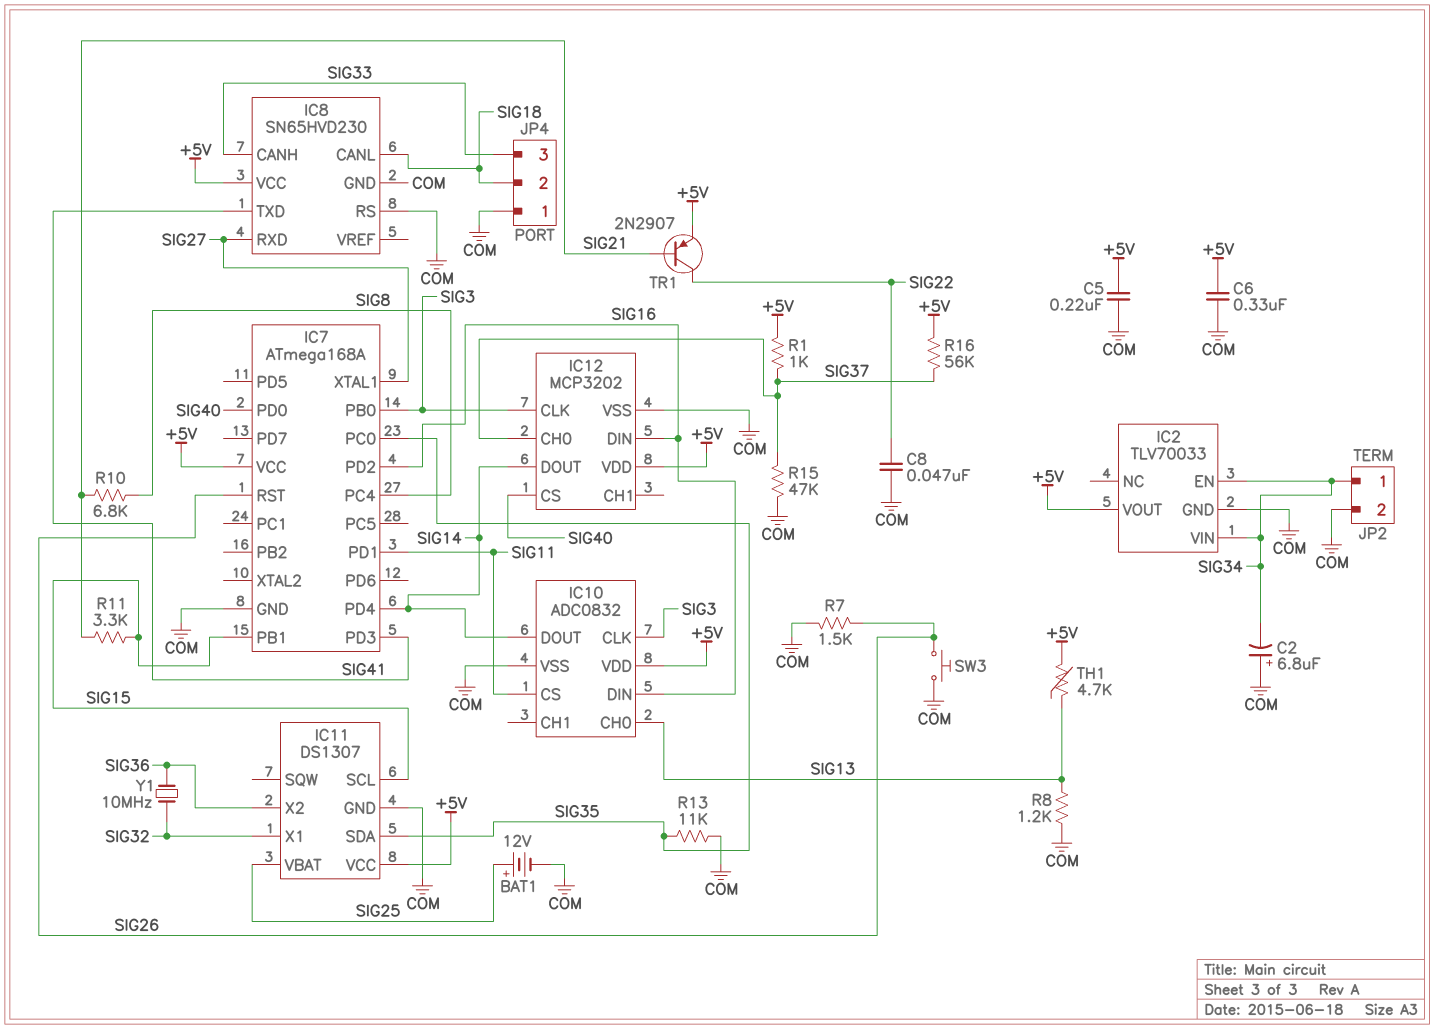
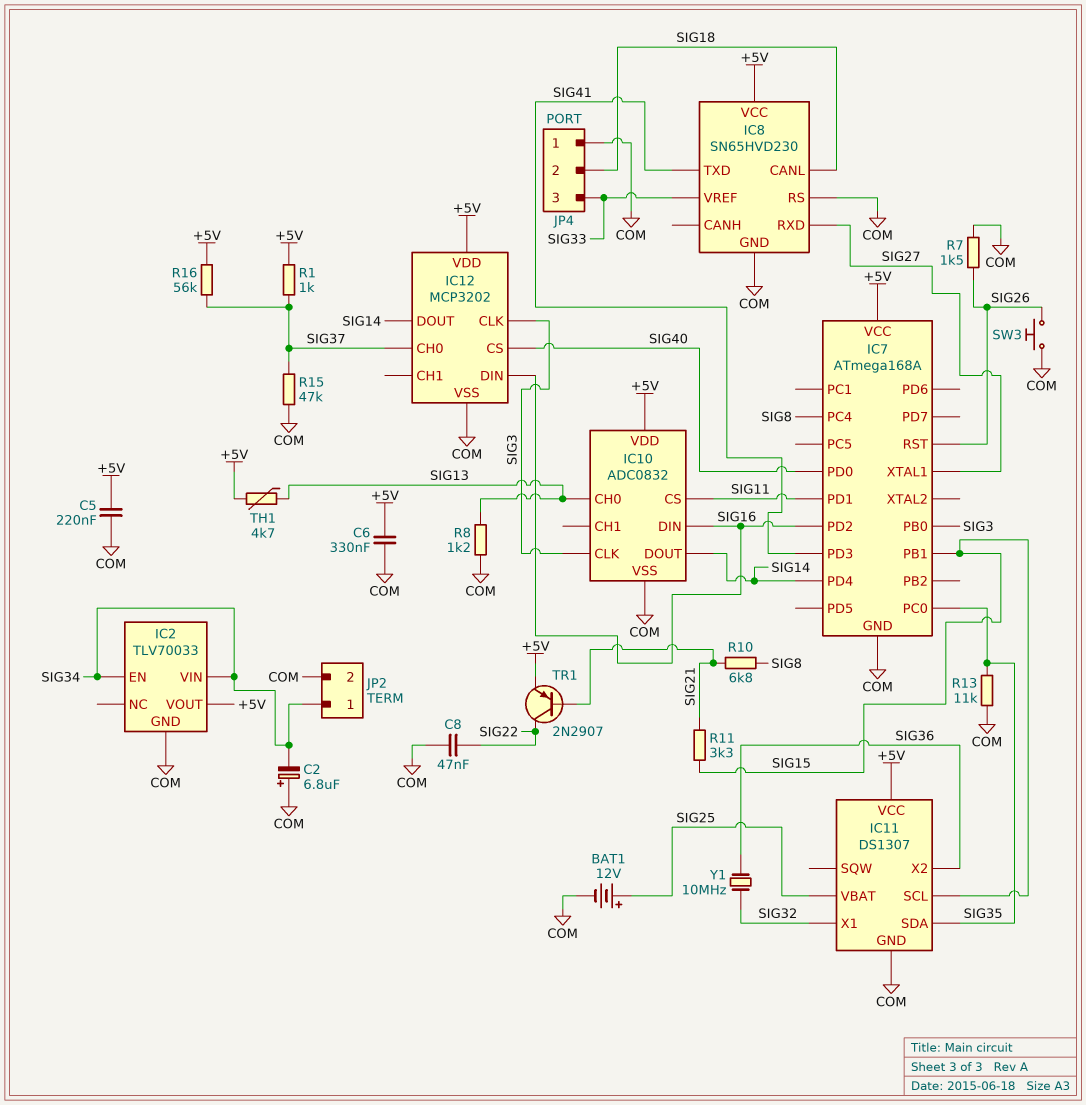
IC8 pin CANH: SIG33 -> none
IC8 pin VREF: none -> SIG33

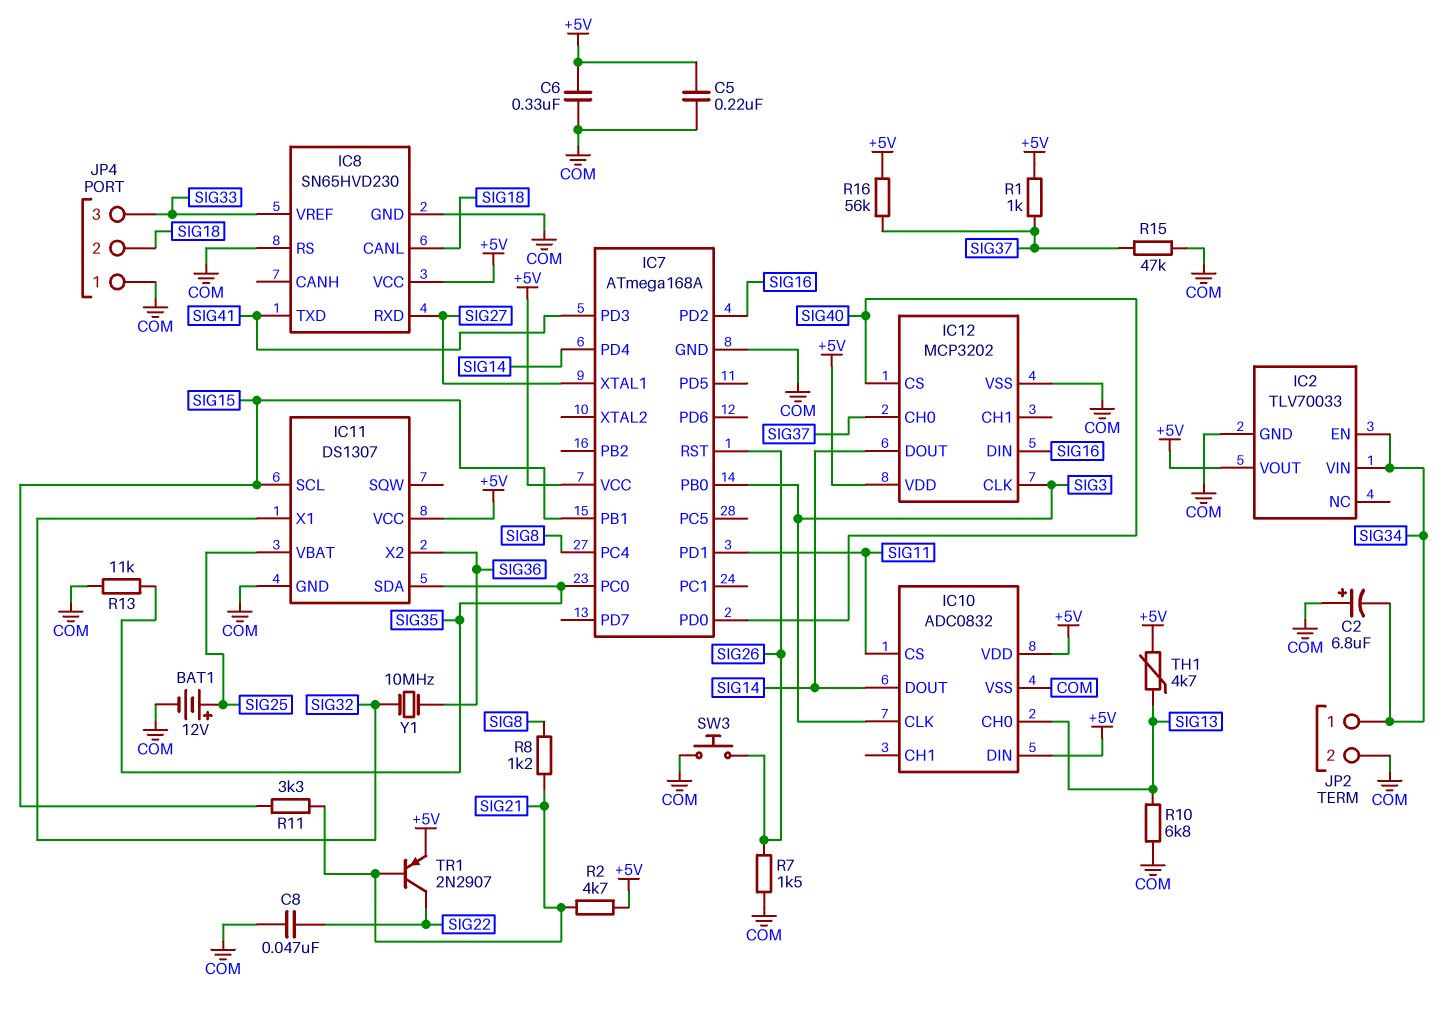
IC10 pin DIN: SIG16 -> +5V
R2: none -> 4.7k (+5V, SIG21)
R8: 1.2k (COM, SIG13) -> 1.2k (SIG8, SIG21)
R10: 6.8k (SIG8, SIG21) -> 6.8k (COM, SIG13)

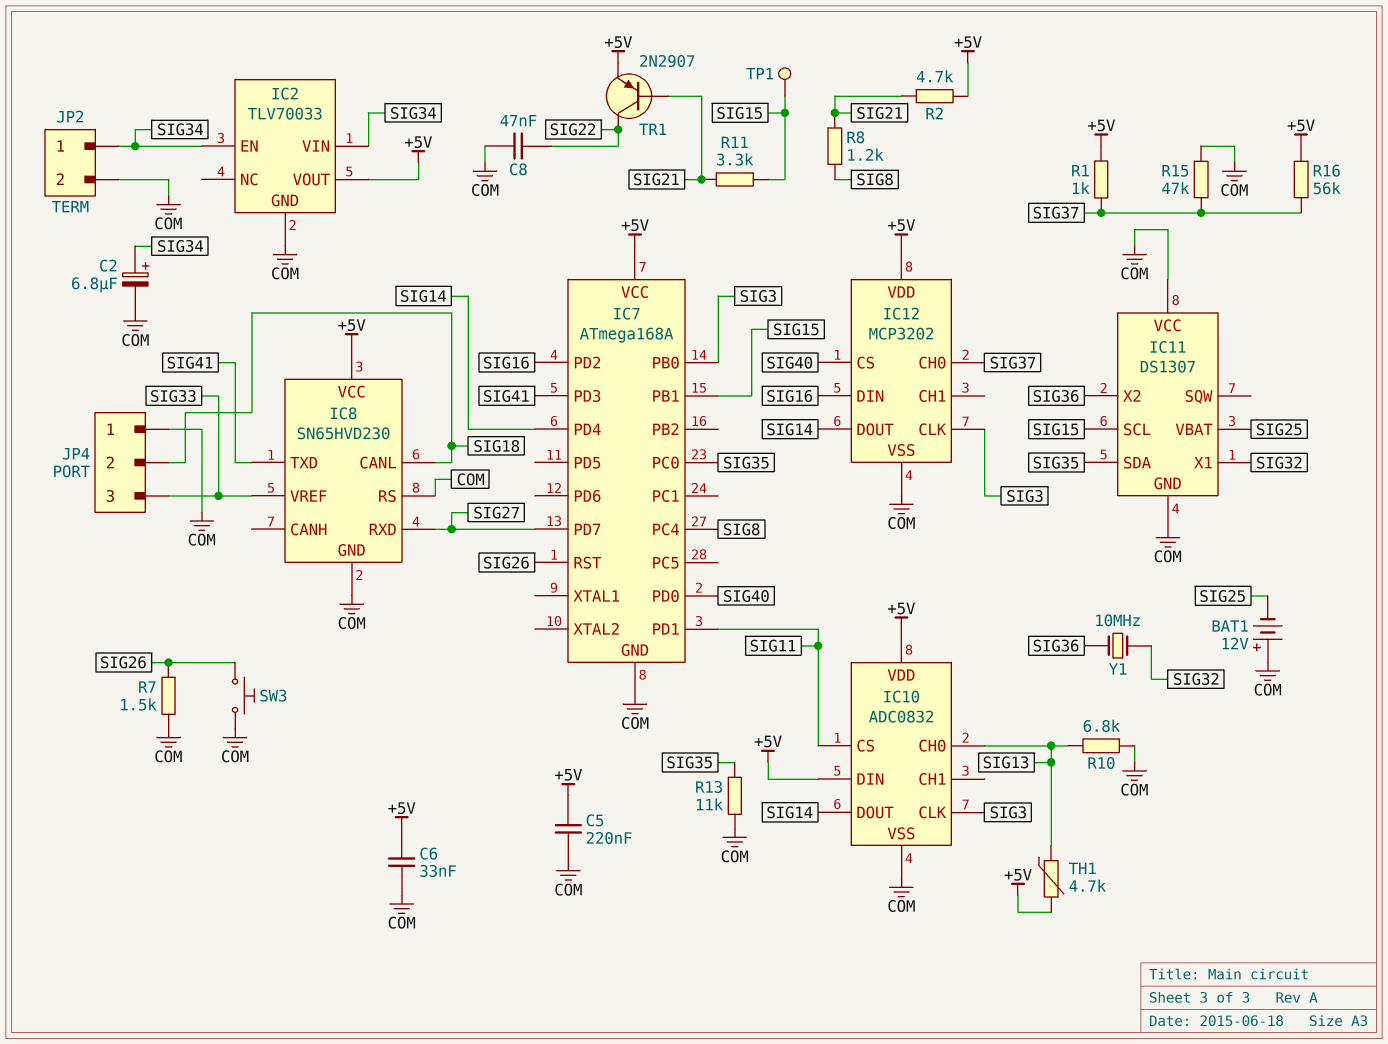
BAT1: 12V (plus SIG25, minus COM) -> 12V (plus COM, minus SIG25)
C2: 6.8uF (plus COM, minus SIG34) -> 6.8uF (plus SIG34, minus COM)
C6: 330nF (+5V, COM) -> 33nF (+5V, COM)
IC7 pin PD7: none -> SIG27
IC7 pin XTAL1: SIG27 -> none
IC11 pin VCC: +5V -> COM
TP1: none -> test point (SIG15)

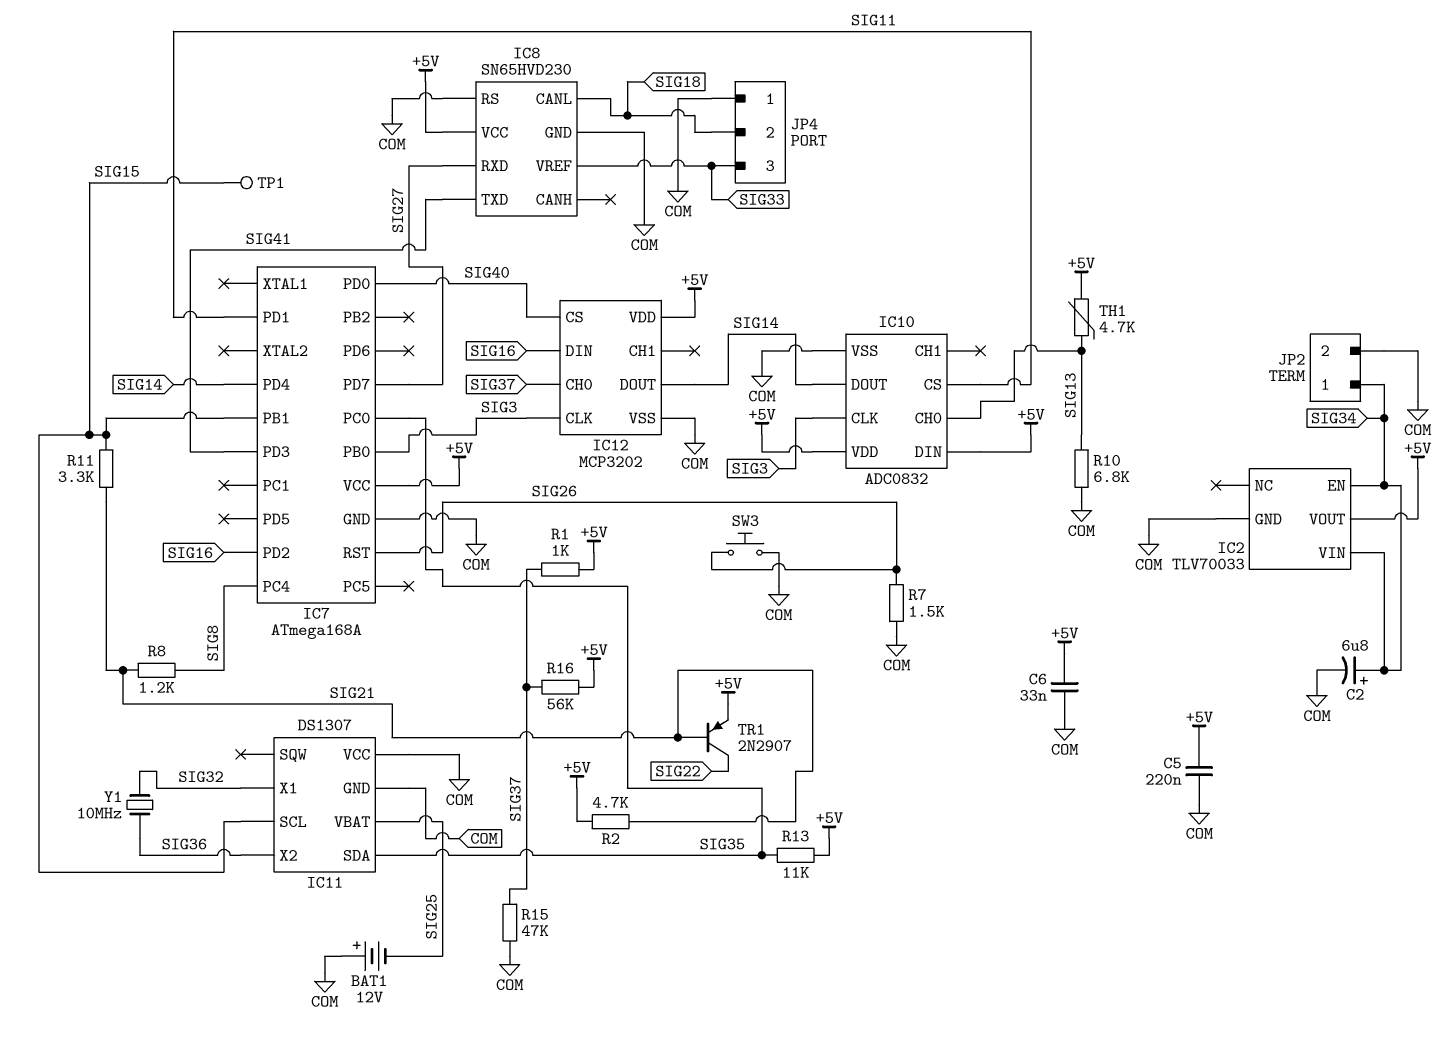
C8: 47nF (COM, SIG22) -> none
R13: 11k (COM, SIG35) -> 11k (+5V, SIG35)

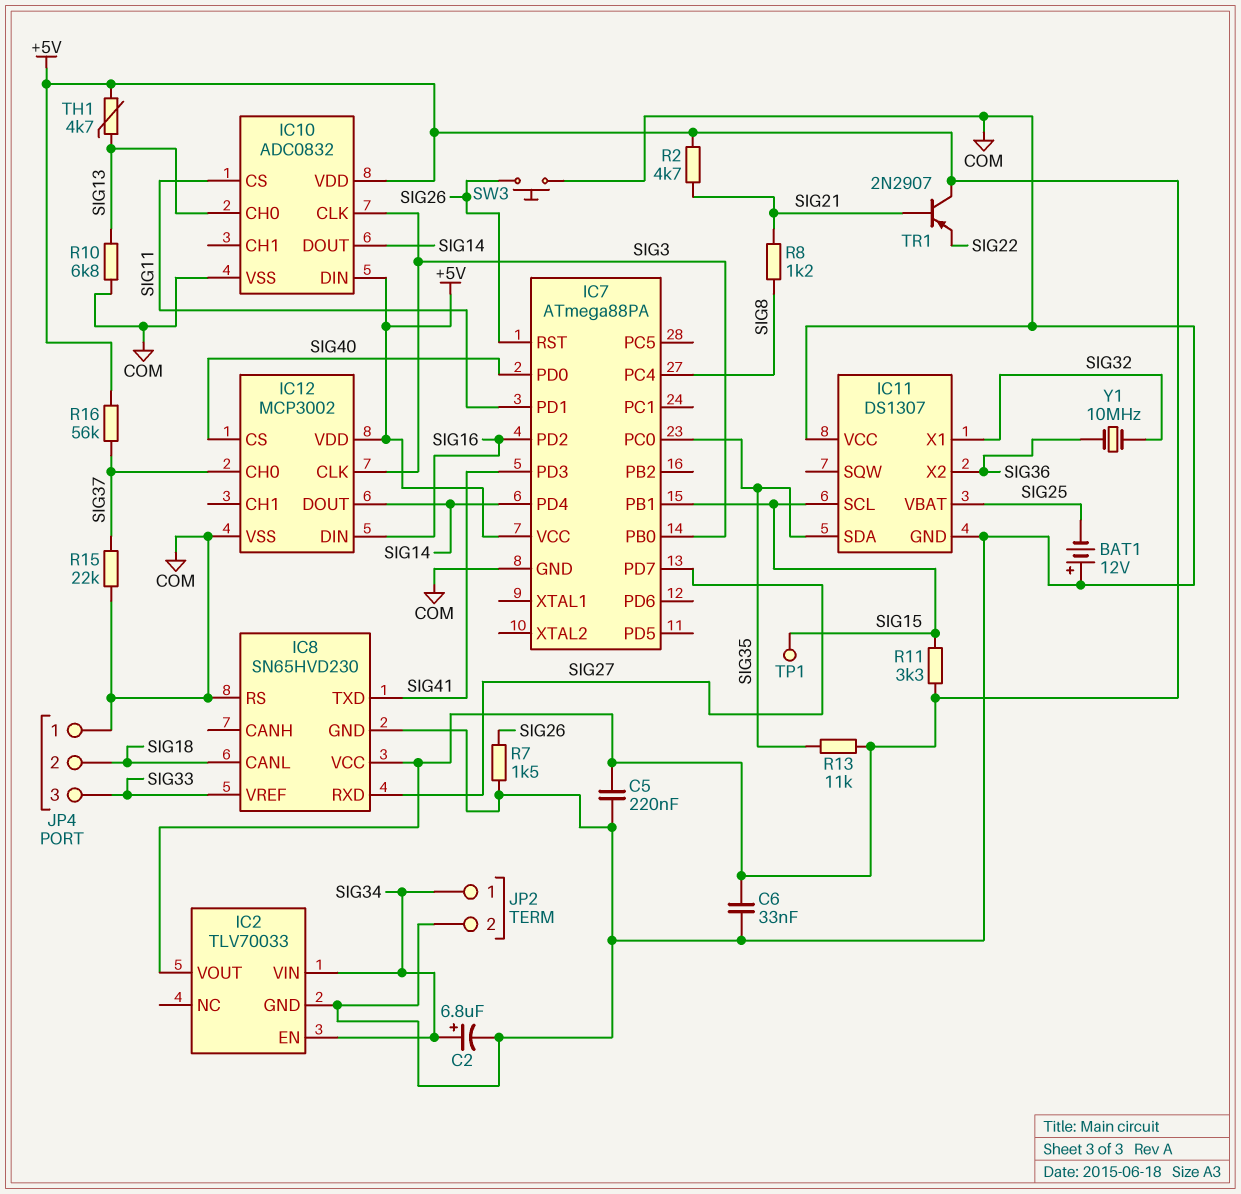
IC7: ATmega168A -> ATmega88PA
IC12: MCP3202 -> MCP3002
R1: 1k (+5V, SIG37) -> none
R11: 3.3k (SIG15, SIG21) -> 3.3k (+5V, SIG15)
R15: 47k (COM, SIG37) -> 22k (COM, SIG37)
TR1: PNP 2N2907 (B SIG21, C SIG22, E +5V) -> PNP 2N2907 (B SIG21, C +5V, E SIG22)

